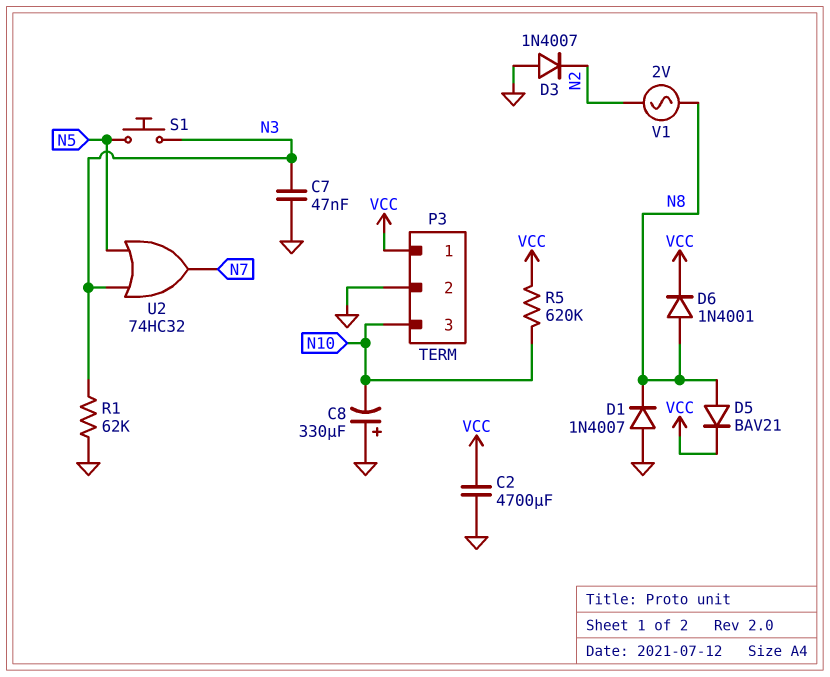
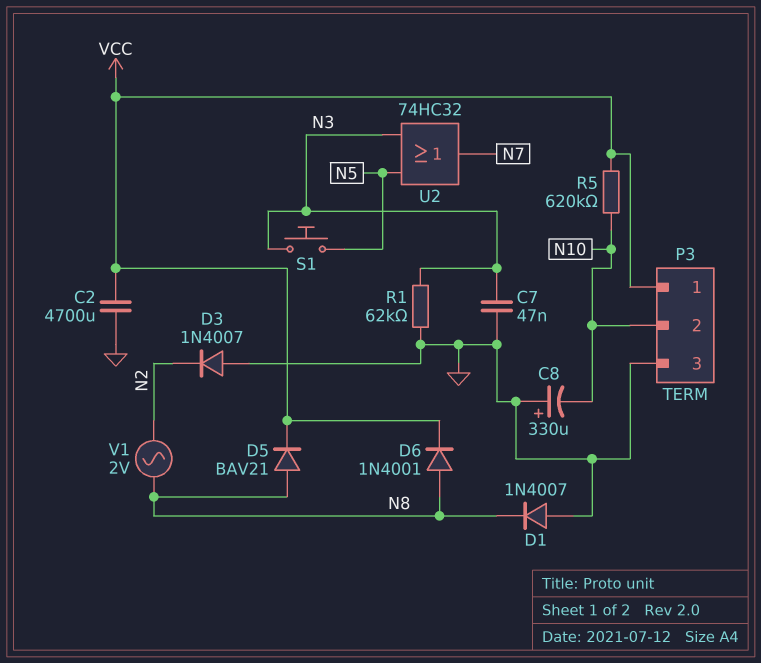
P3 pin 2: GND -> N10
P3 pin 3: N10 -> GND

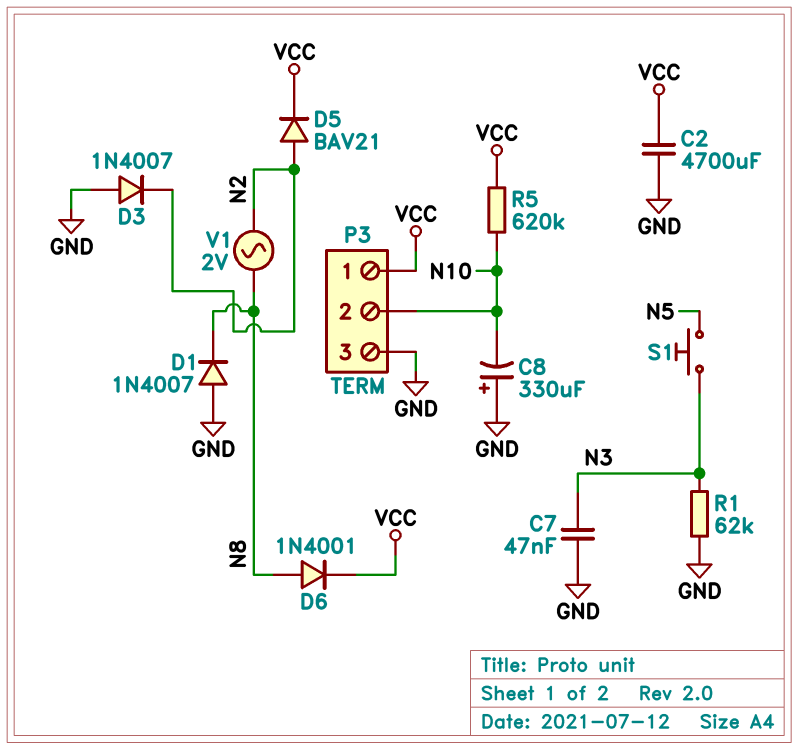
D5: diode BAV21 (A N8, K VCC) -> diode BAV21 (A N2, K VCC)
U2: OR 74HC32 (in N3, in N5, out N7) -> none

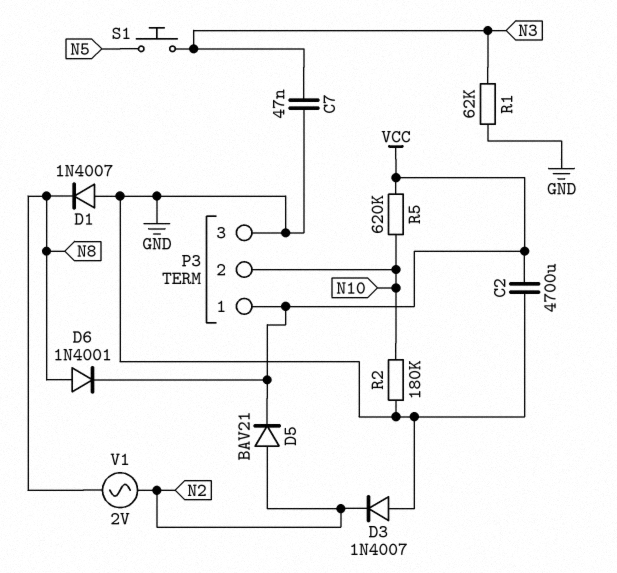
C8: 330uF (plus GND, minus N10) -> none
R2: none -> 180k (GND, N10)

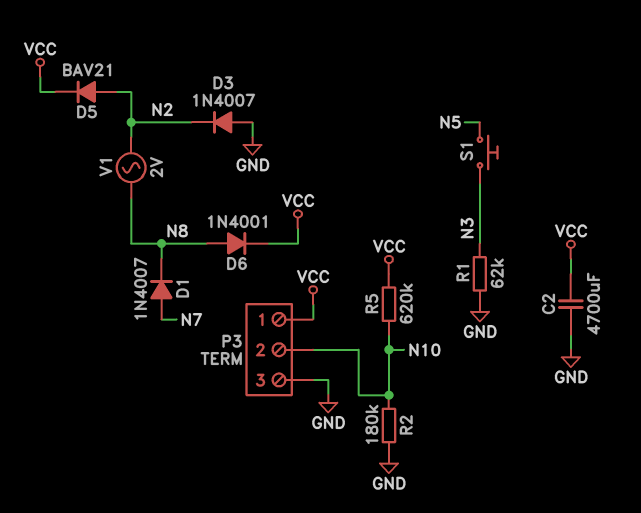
C7: 47nF (GND, N3) -> none
D1: diode 1N4007 (A GND, K N8) -> diode 1N4007 (A N7, K N8)

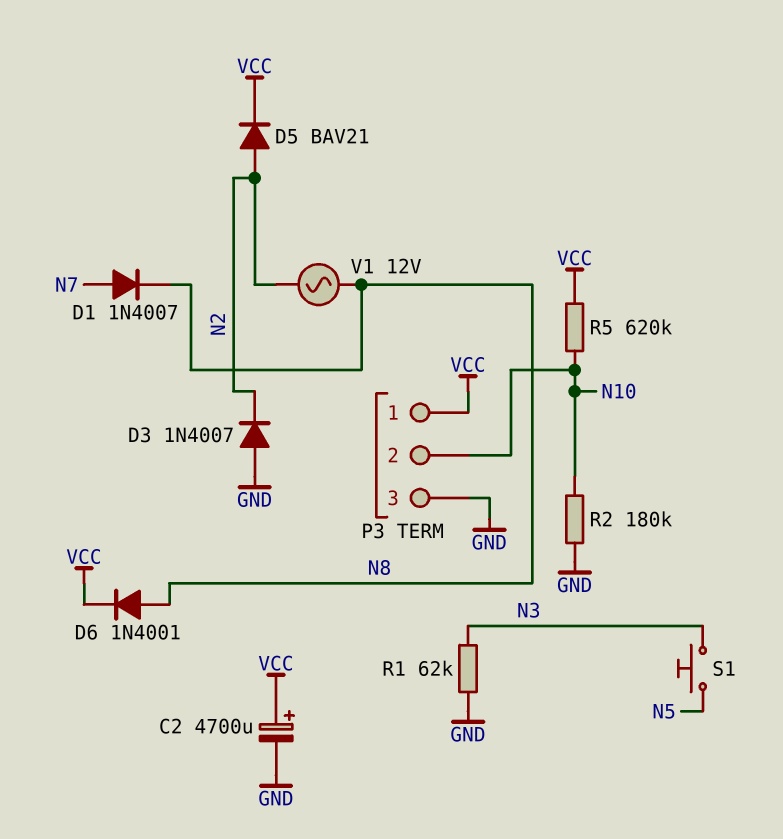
C2: 4700uF (GND, VCC) -> 4700uF (plus VCC, minus GND)
V1: AC 2V (N2, N8) -> AC 12V (N2, N8)

